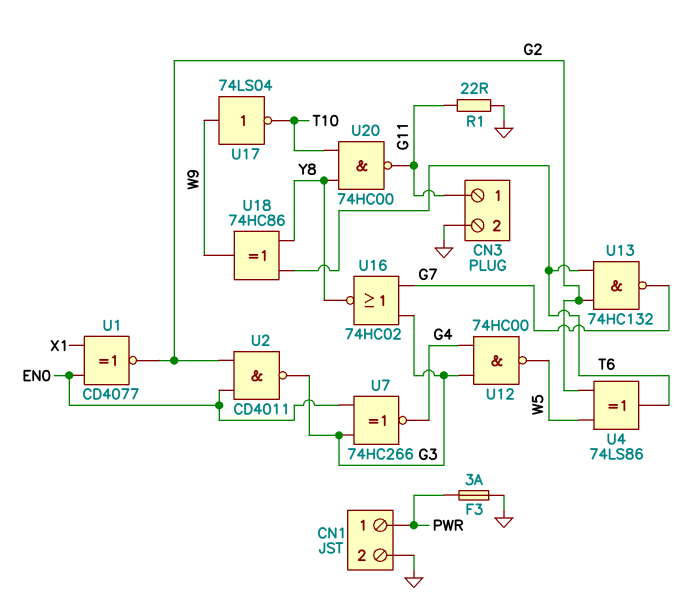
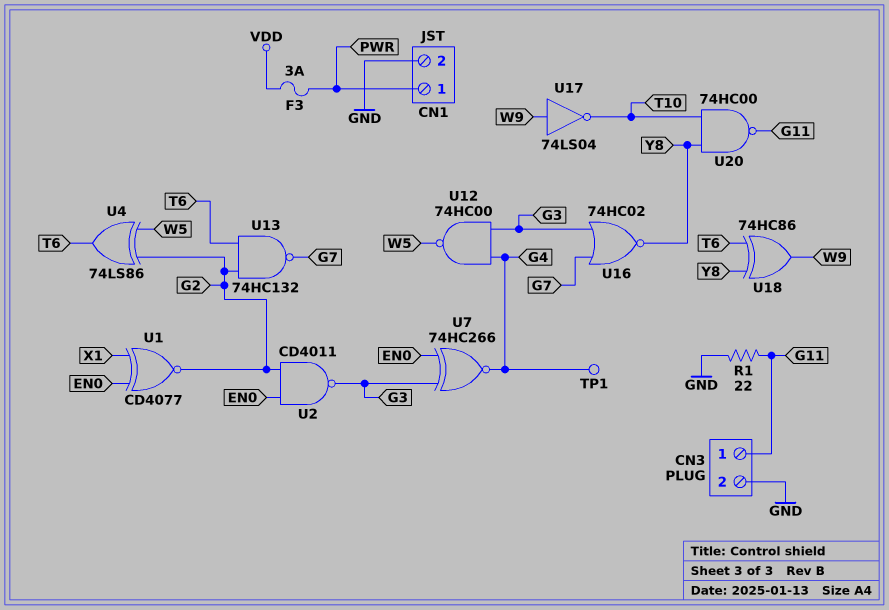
F3: 3A (GND, PWR) -> 3A (PWR, VDD)
TP1: none -> test point (G4)

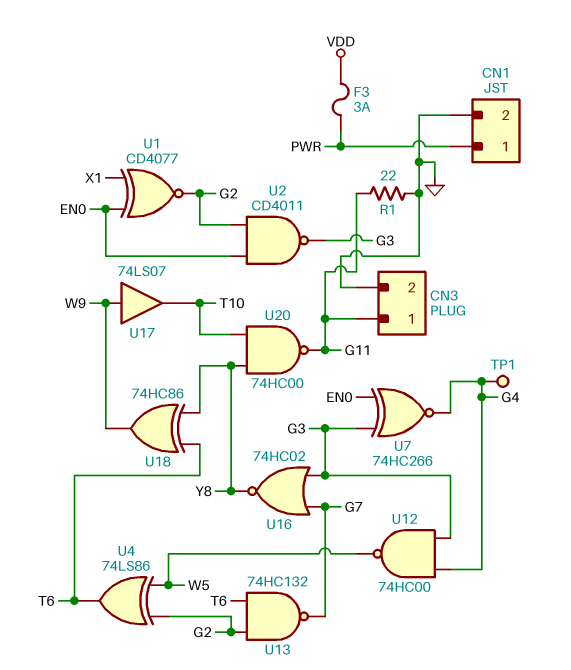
U17: NOT 74LS04 (in W9, out T10) -> buffer 74LS07 (in W9, out T10)

